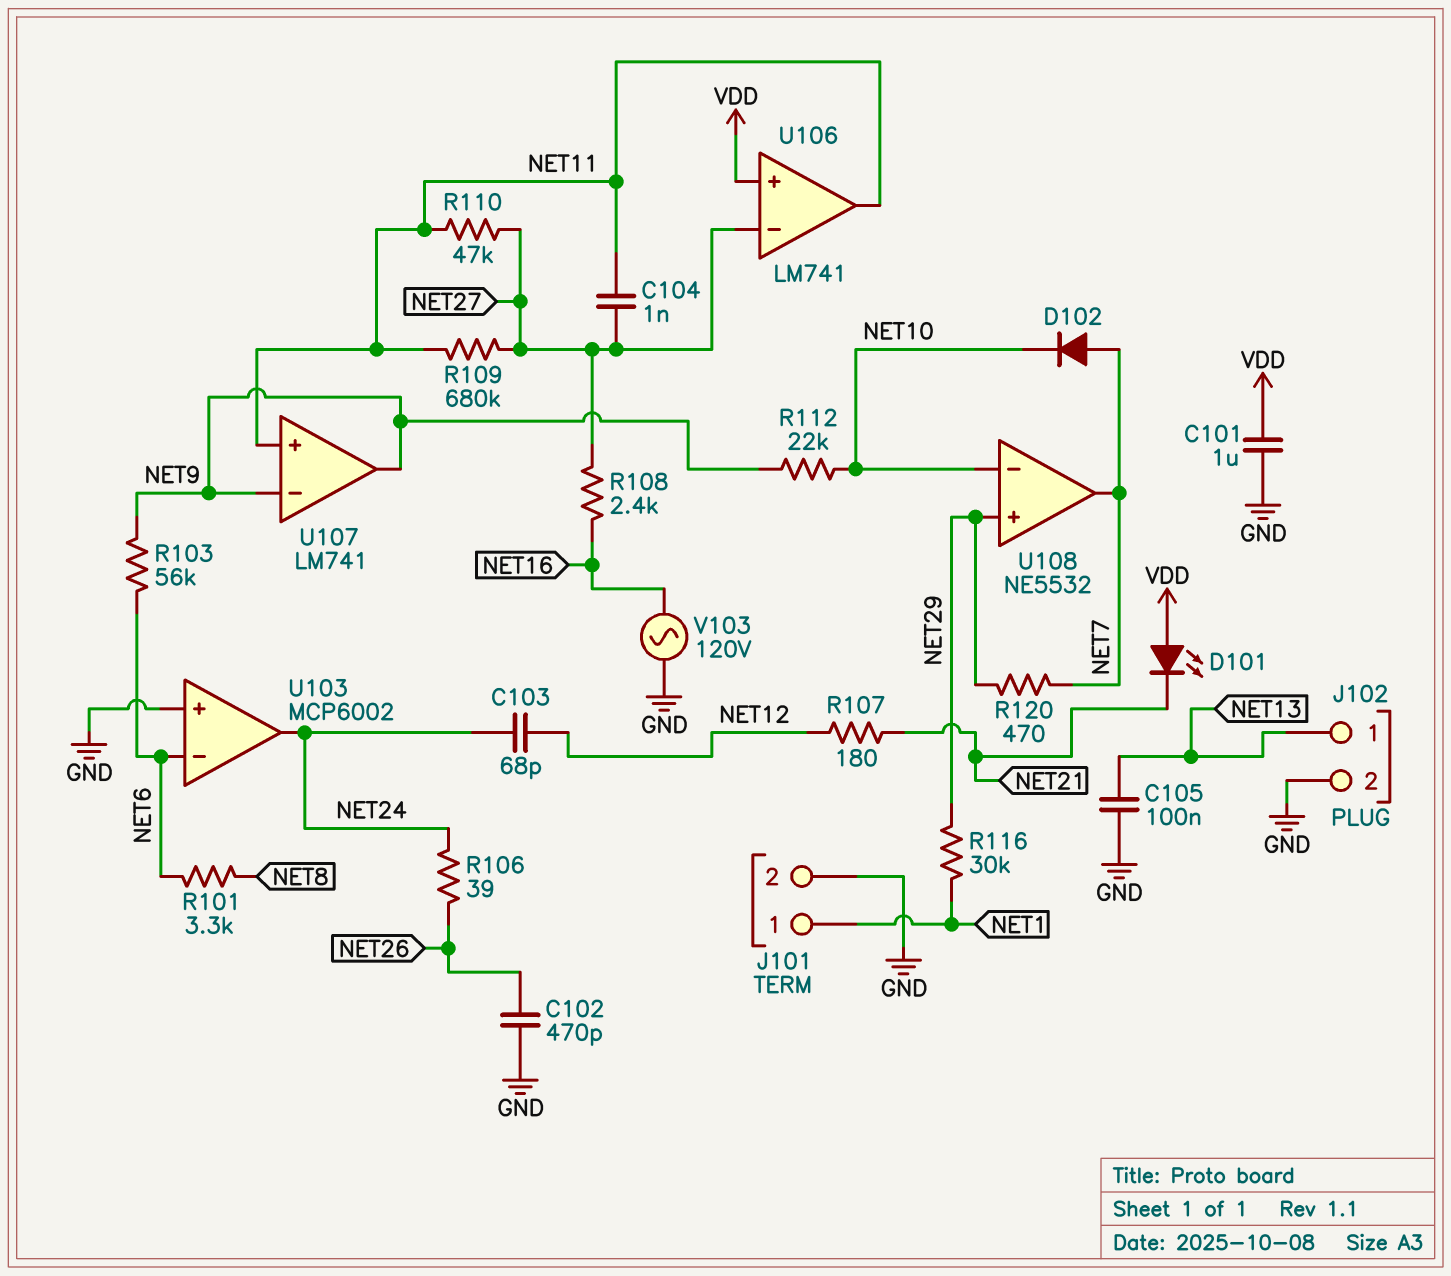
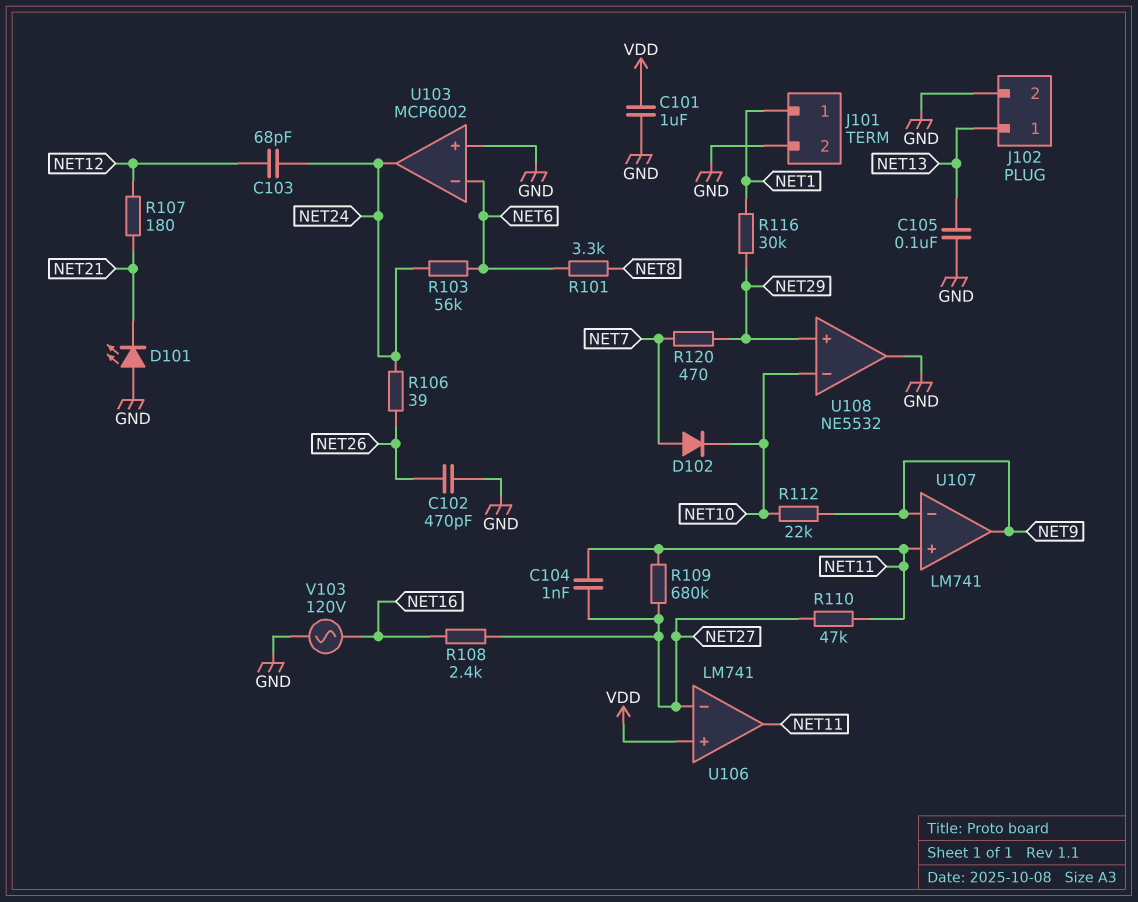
D101: LED (A VDD, K NET21) -> LED (A GND, K NET21)
R103: 56k (NET6, NET9) -> 56k (NET6, NET24)
U108 pin out: NET7 -> GND

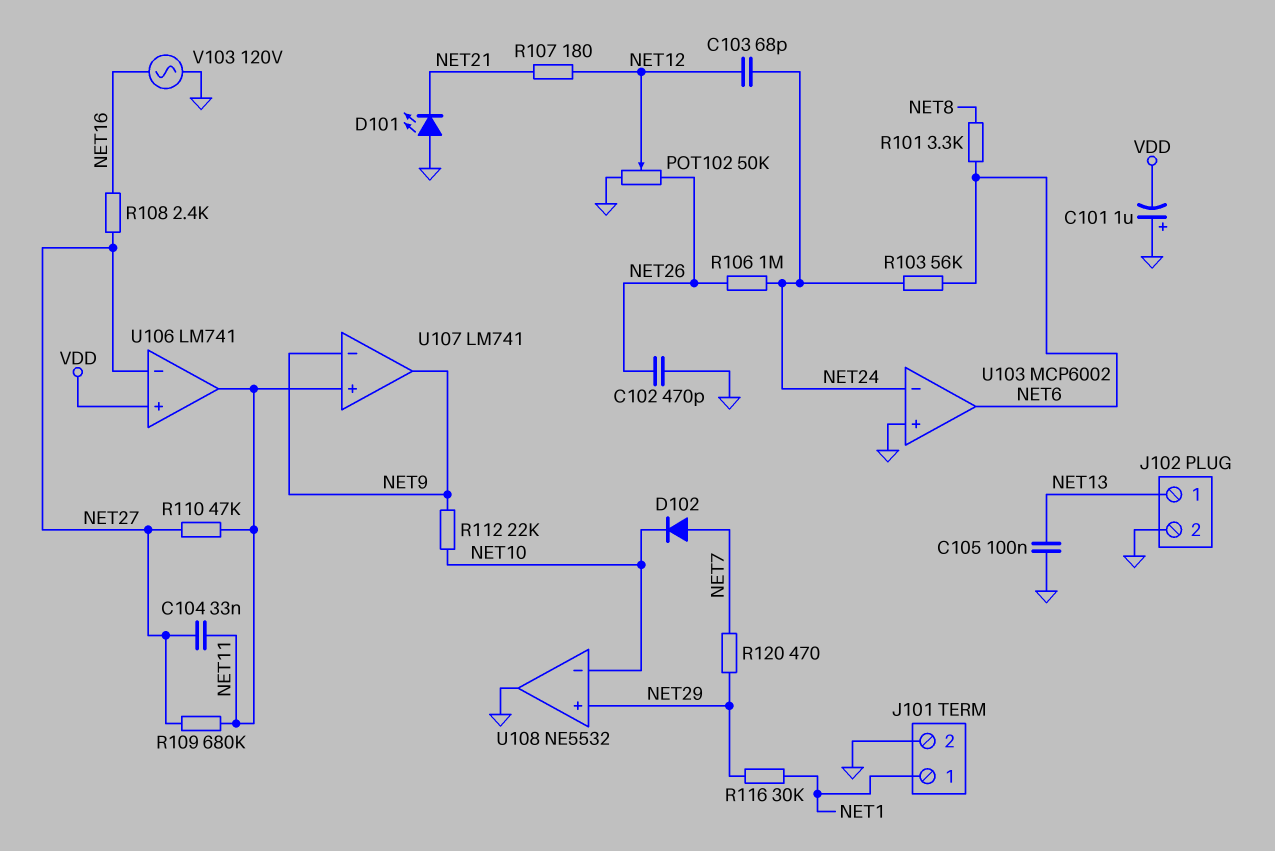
C101: 1uF (GND, VDD) -> 1uF (plus GND, minus VDD)
C104: 1nF (NET11, NET27) -> 33nF (NET11, NET27)
POT102: none -> 50k (GND, NET26, wiper NET12)
R106: 39 (NET24, NET26) -> 1M (NET24, NET26)
U103 pin in-: NET6 -> NET24
U103 pin out: NET24 -> NET6

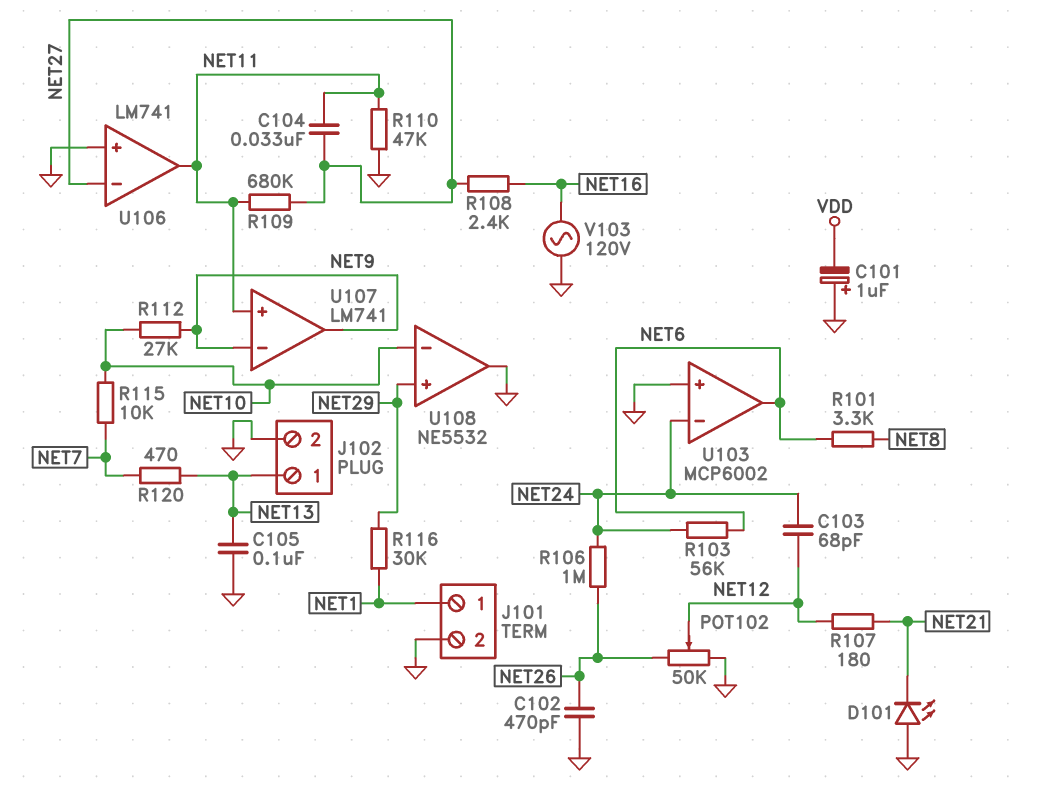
D102: diode (A NET7, K NET10) -> none
R110: 47k (NET11, NET27) -> 47k (GND, NET11)
R112: 22k (NET9, NET10) -> 27k (NET9, NET10)
R115: none -> 10k (NET7, NET10)
R120: 470 (NET7, NET29) -> 470 (NET7, NET13)
U106 pin in+: VDD -> GND

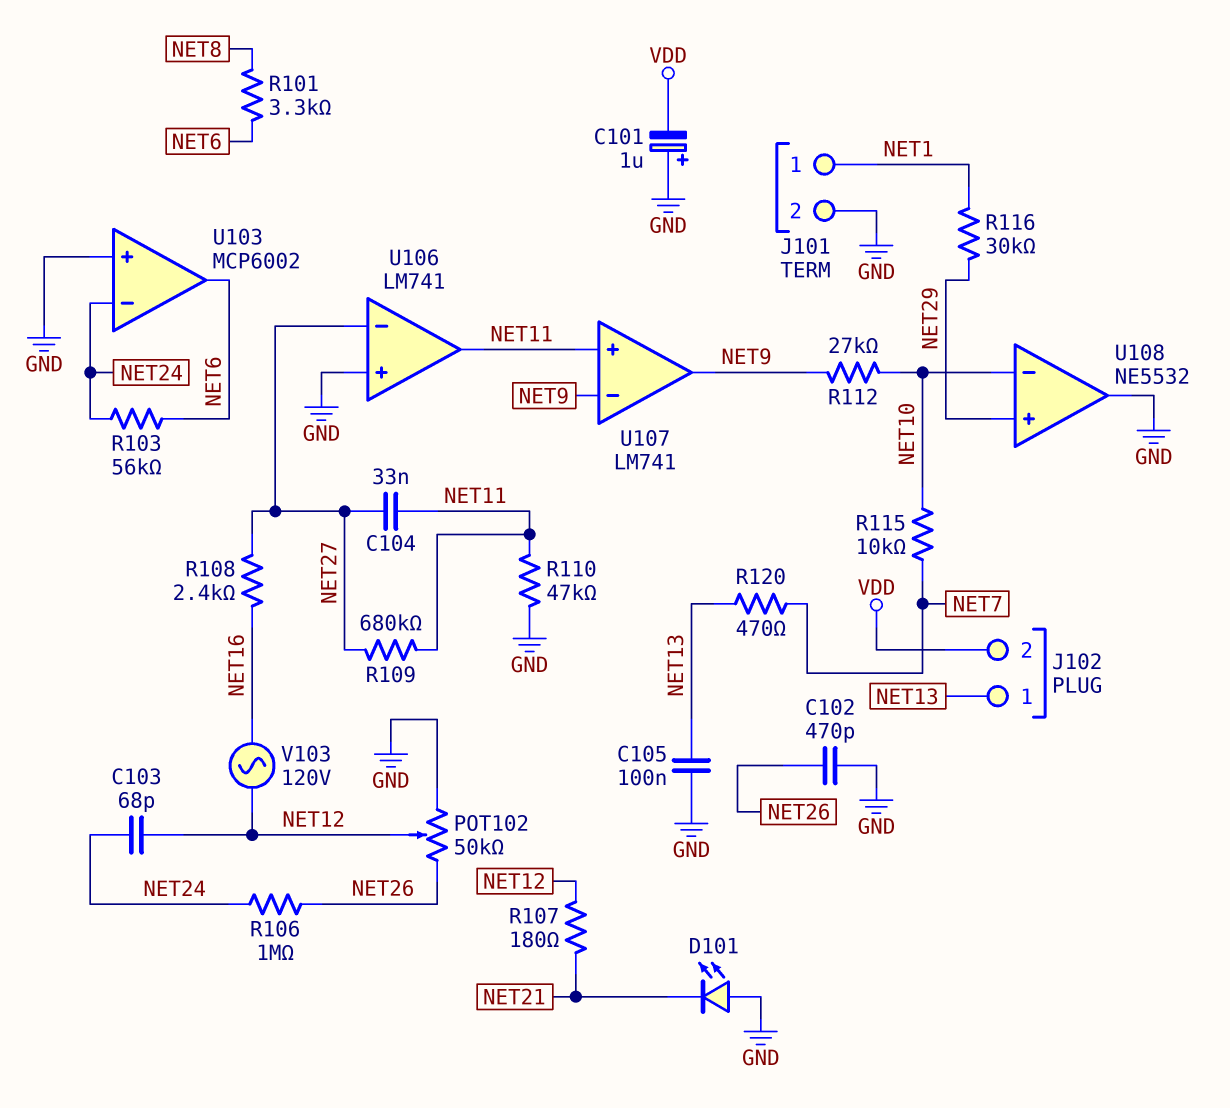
J102 pin 2: GND -> VDD
V103: AC 120V (GND, NET16) -> AC 120V (NET12, NET16)

